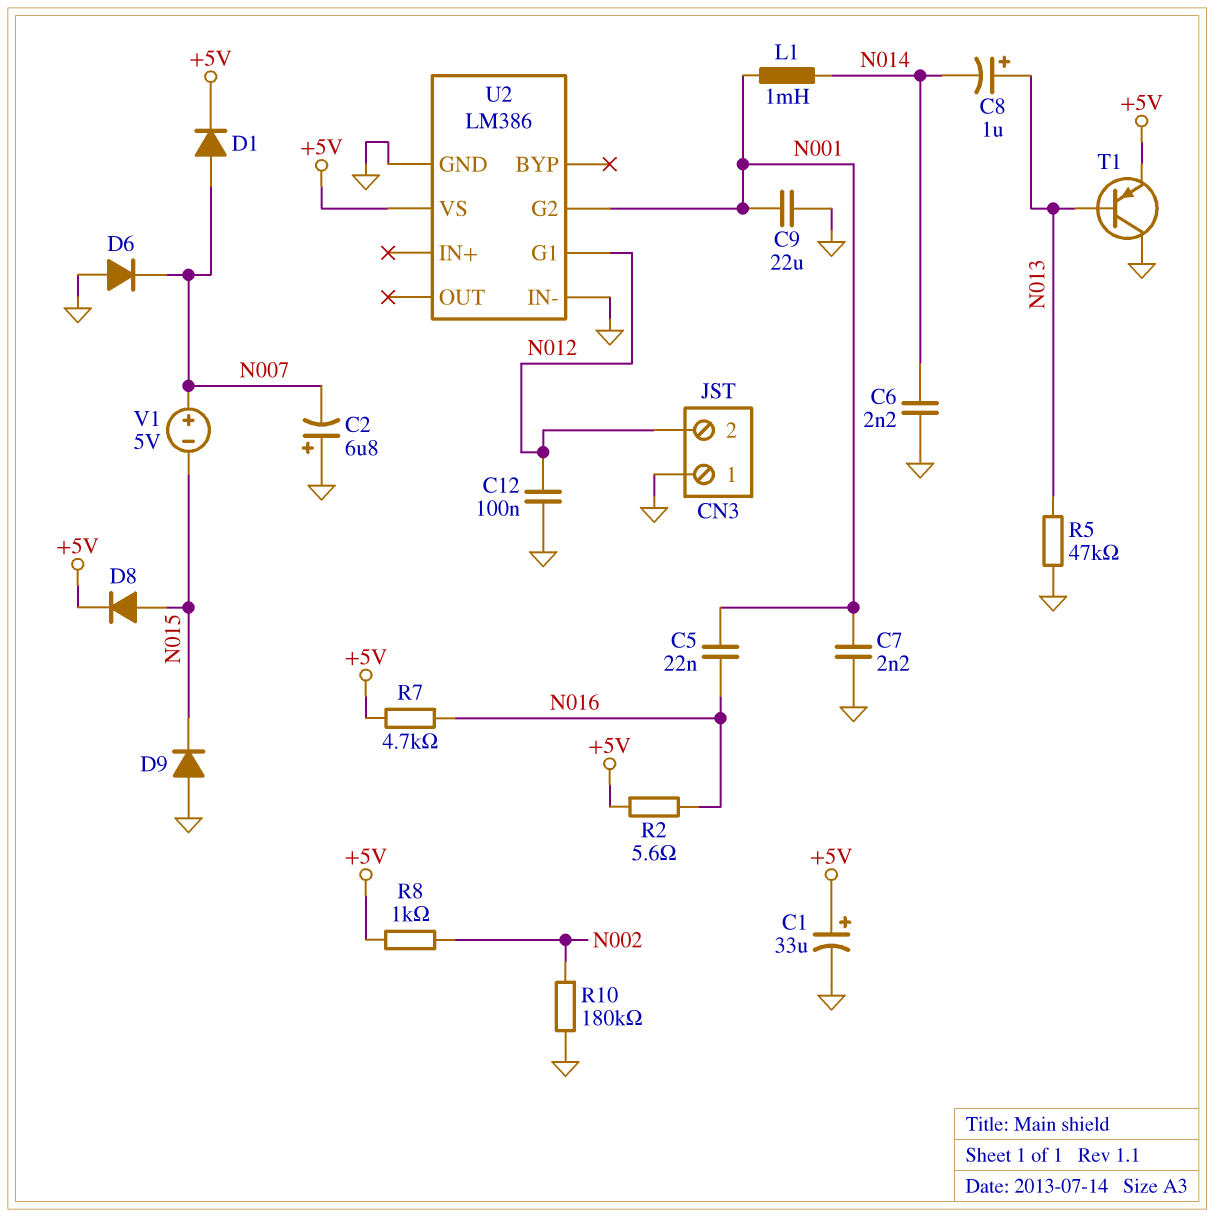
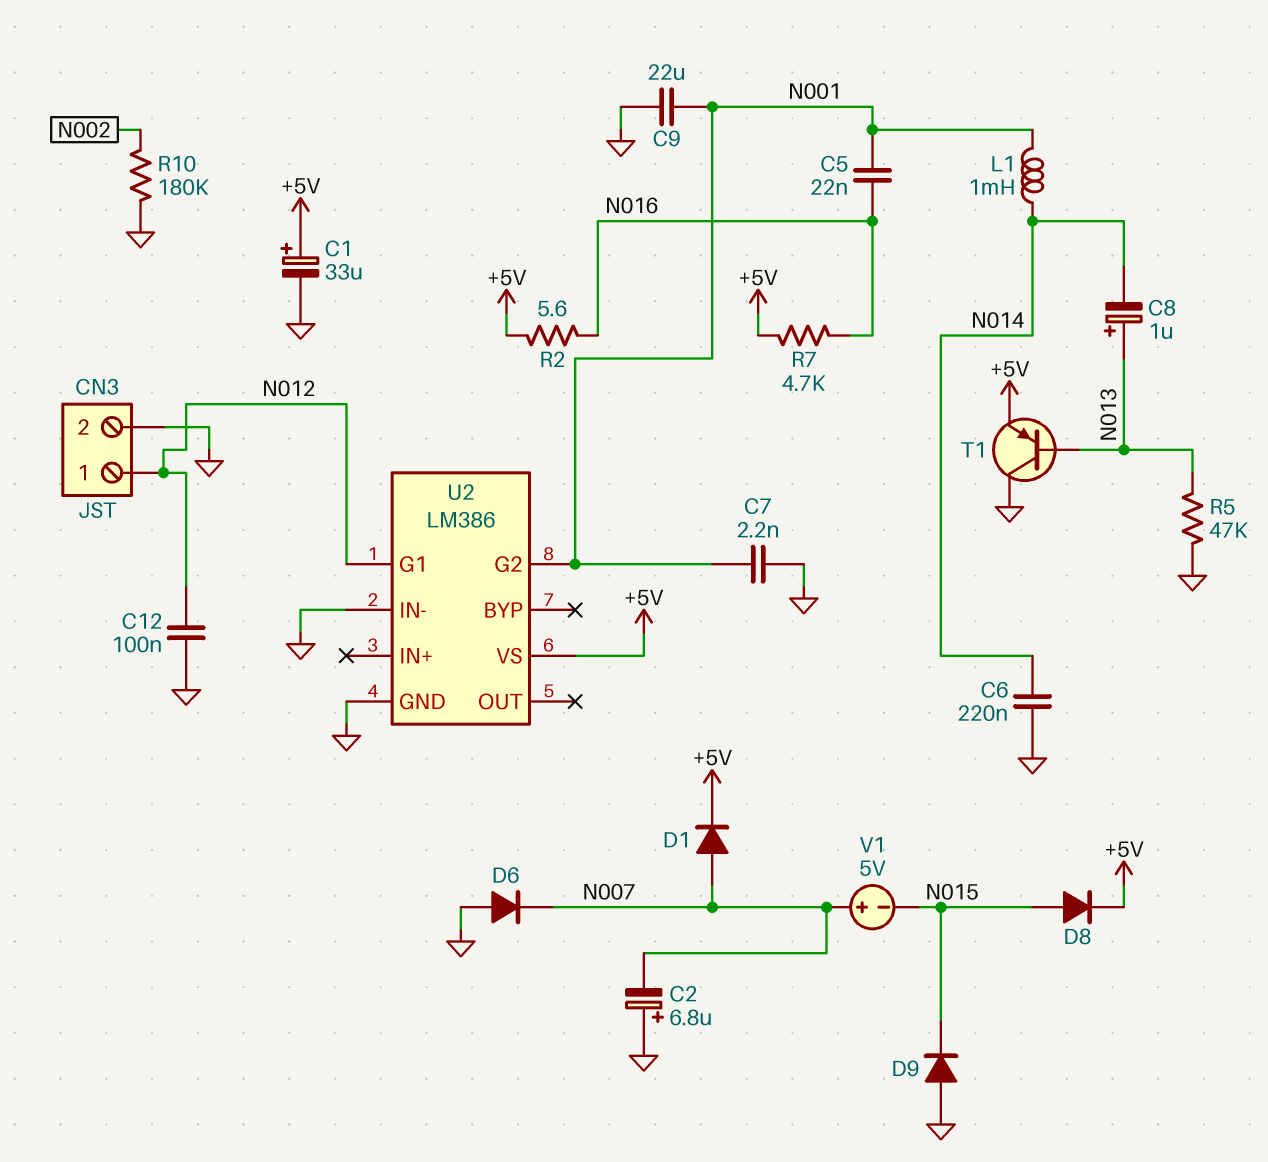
C6: 2.2nF (GND, N014) -> 220nF (GND, N014)
CN3 pin 1: GND -> N012
CN3 pin 2: N012 -> GND
R8: 1k (+5V, N002) -> none

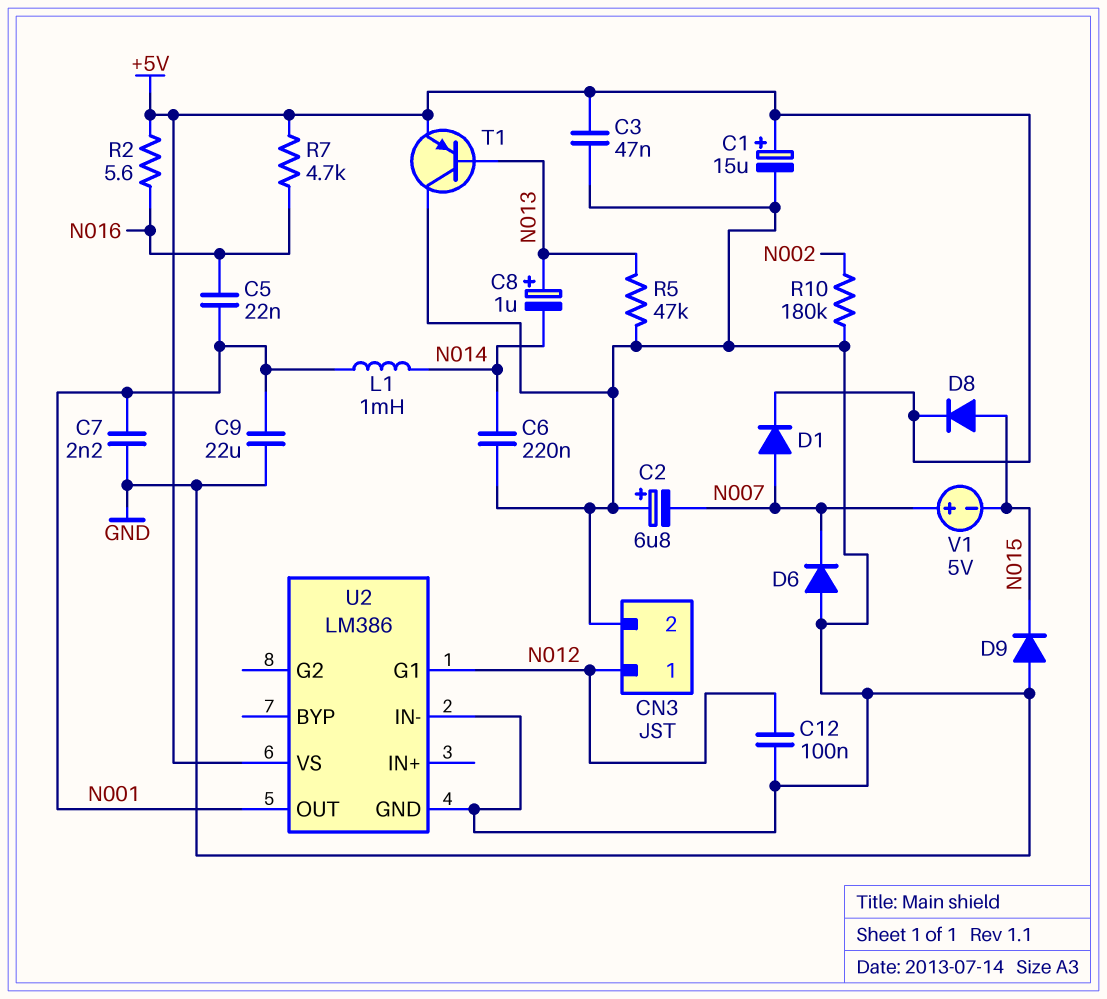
C1: 33uF (plus +5V, minus GND) -> 15uF (plus +5V, minus GND)
C3: none -> 47nF (+5V, GND)
U2 pin G2: N001 -> none
U2 pin OUT: none -> N001

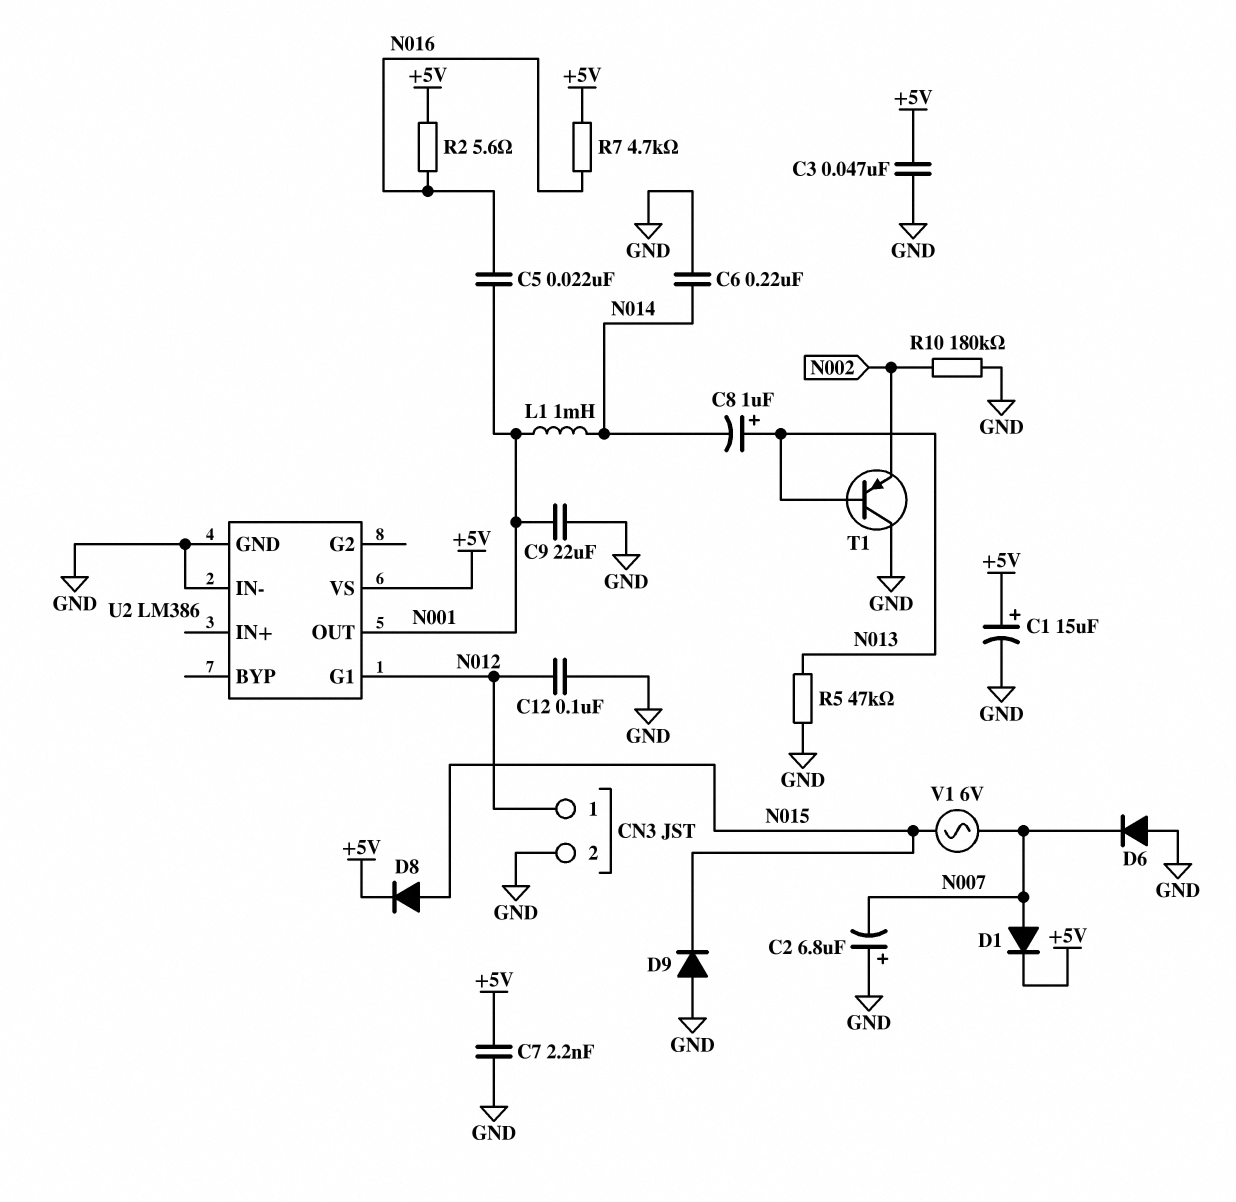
C7: 2.2nF (GND, N001) -> 2.2nF (+5V, GND)
T1: PNP (B N013, C GND, E +5V) -> PNP (B N013, C GND, E N002)
V1: 5V (plus N007, minus N015) -> AC 6V (N007, N015)

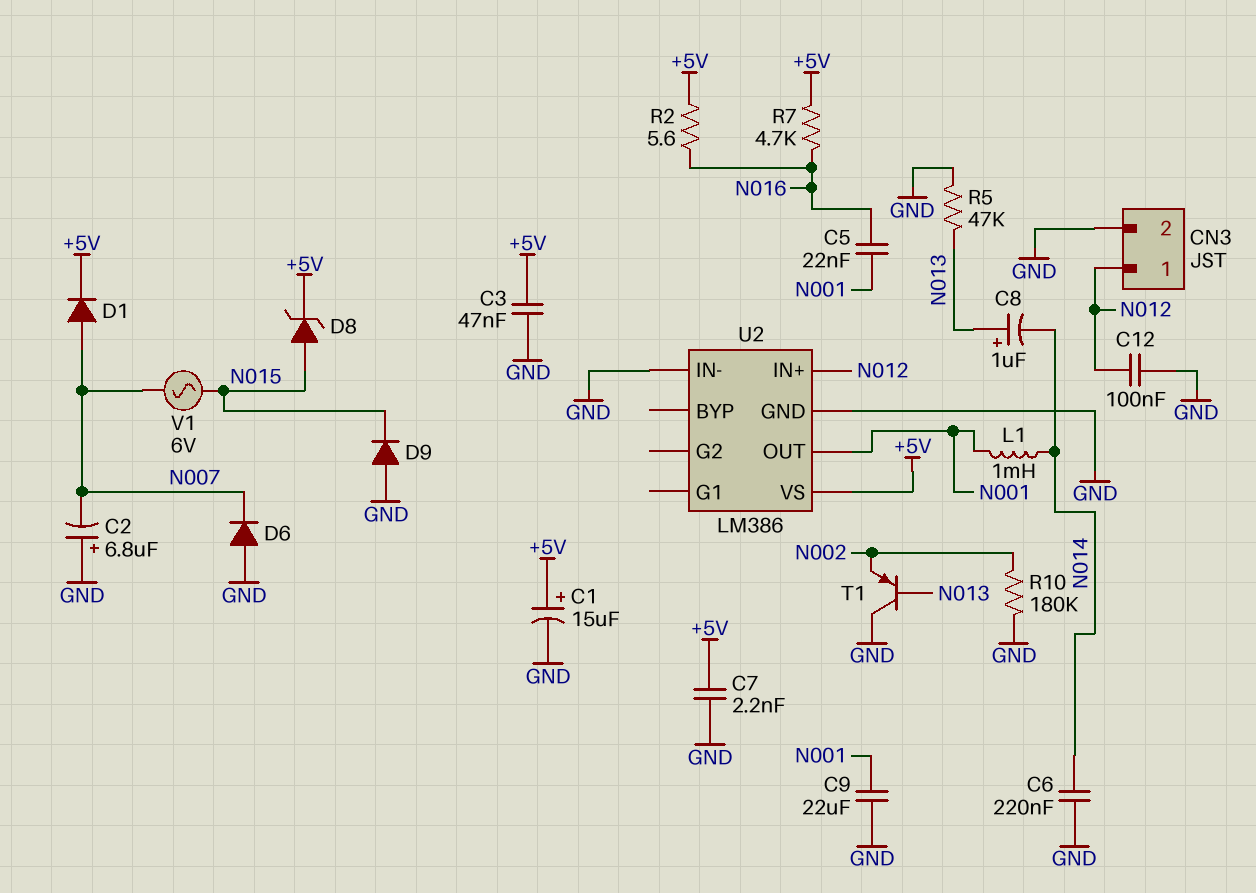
D8: diode (A N015, K +5V) -> zener (A N015, K +5V)
U2 pin G1: N012 -> none
U2 pin IN+: none -> N012

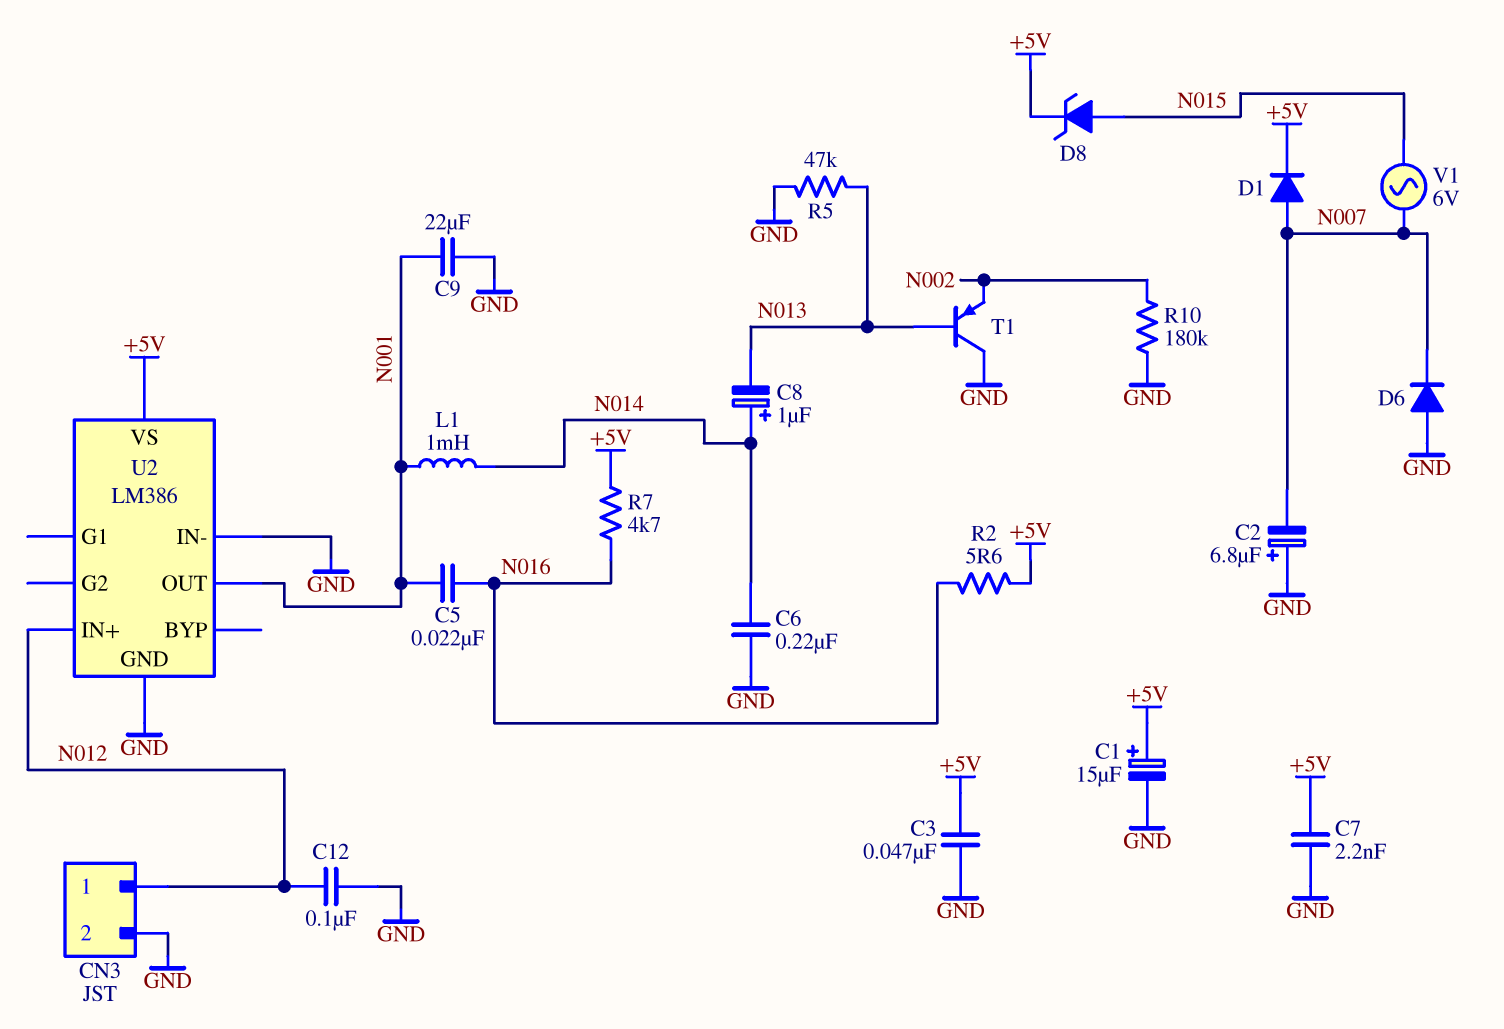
C8: 1uF (plus N013, minus N014) -> 1uF (plus N014, minus N013)
D9: diode (A GND, K N015) -> none

